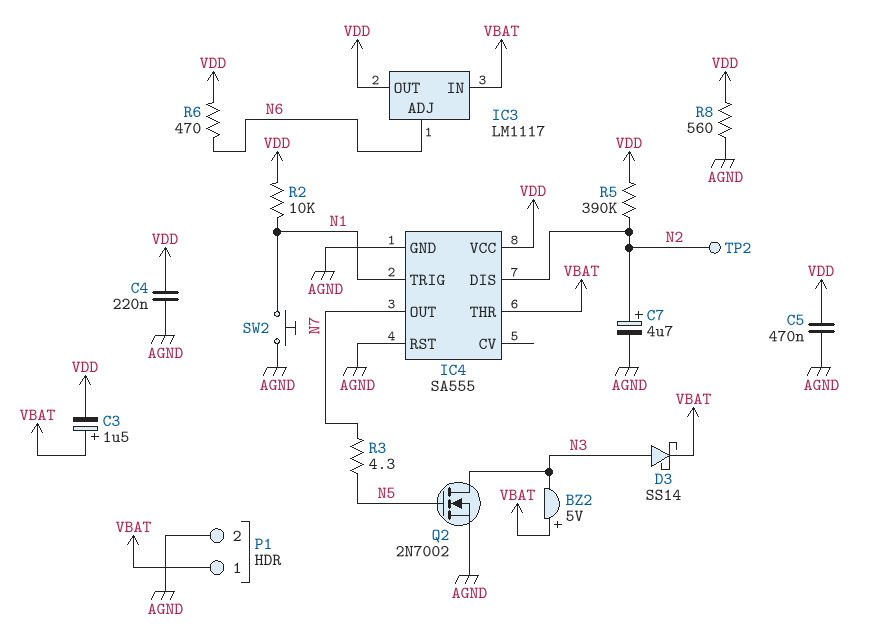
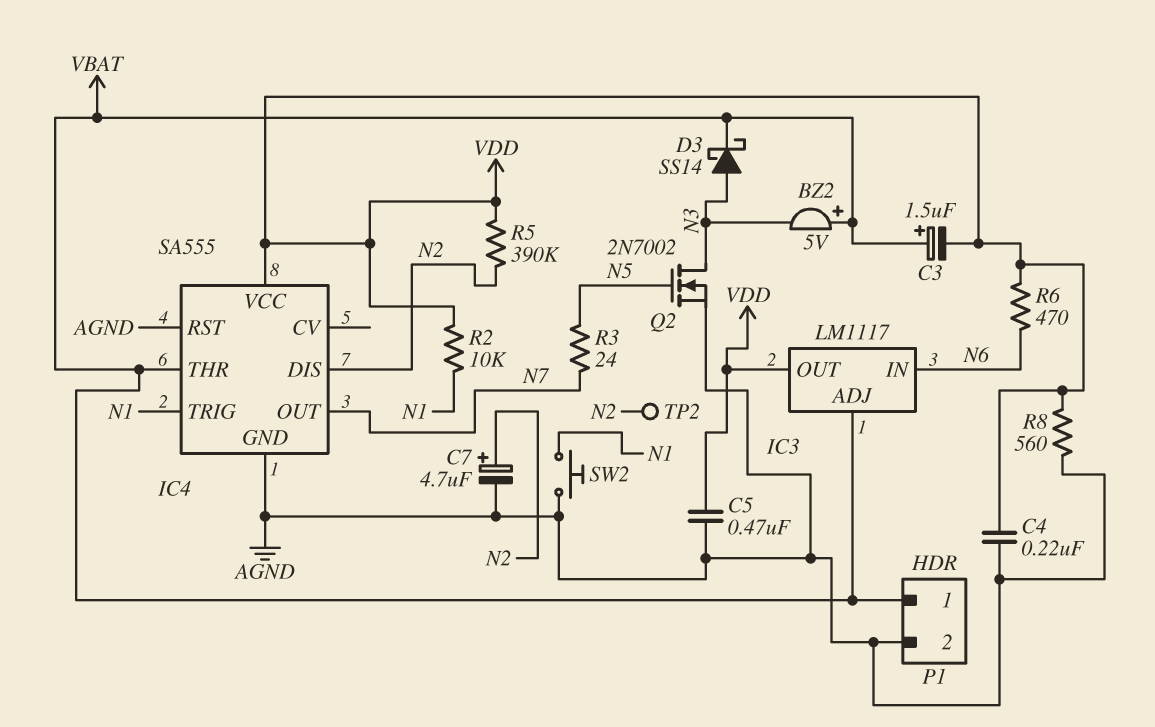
IC3 pin ADJ: N6 -> VBAT
IC3 pin IN: VBAT -> N6
R3: 4.3 (N5, N7) -> 24 (N5, N7)

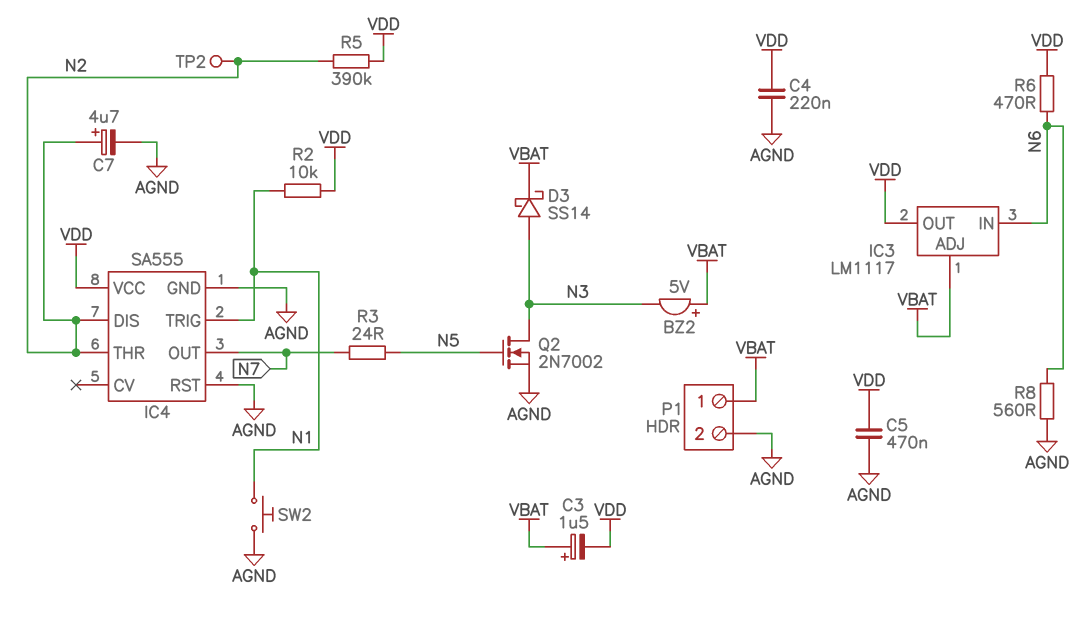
IC4 pin THR: VBAT -> N2
R8: 560 (AGND, VDD) -> 560 (AGND, N6)

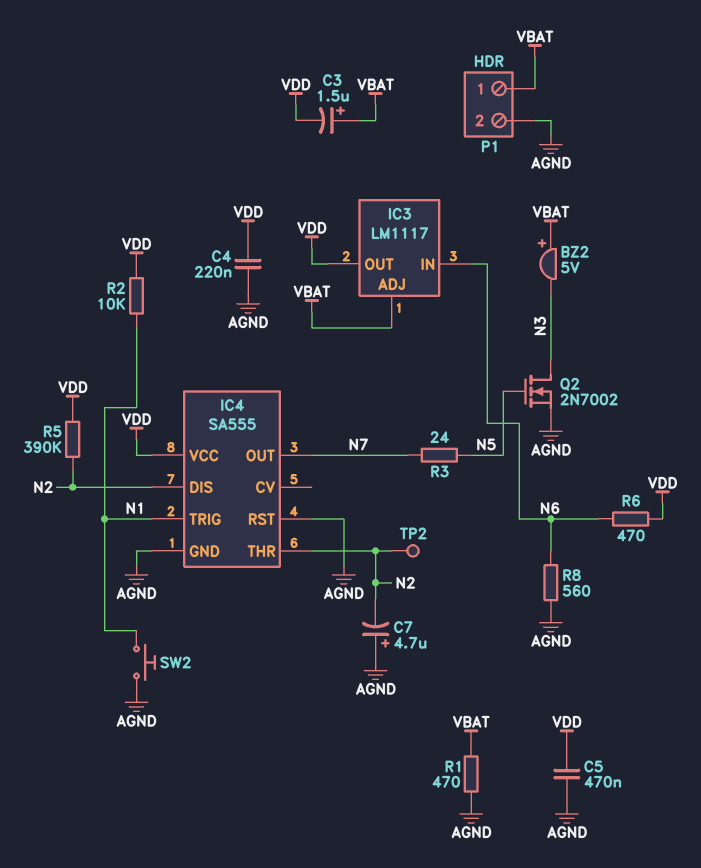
C7: 4.7uF (plus N2, minus AGND) -> 4.7uF (plus AGND, minus N2)
D3: schottky SS14 (A N3, K VBAT) -> none
R1: none -> 470 (AGND, VBAT)

